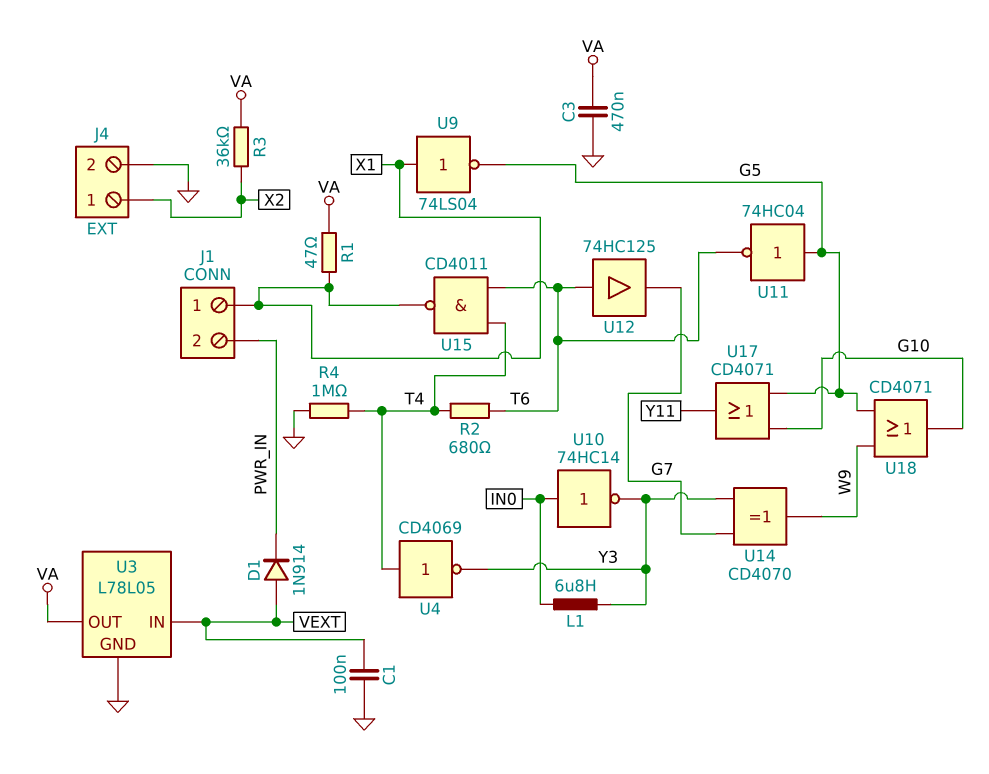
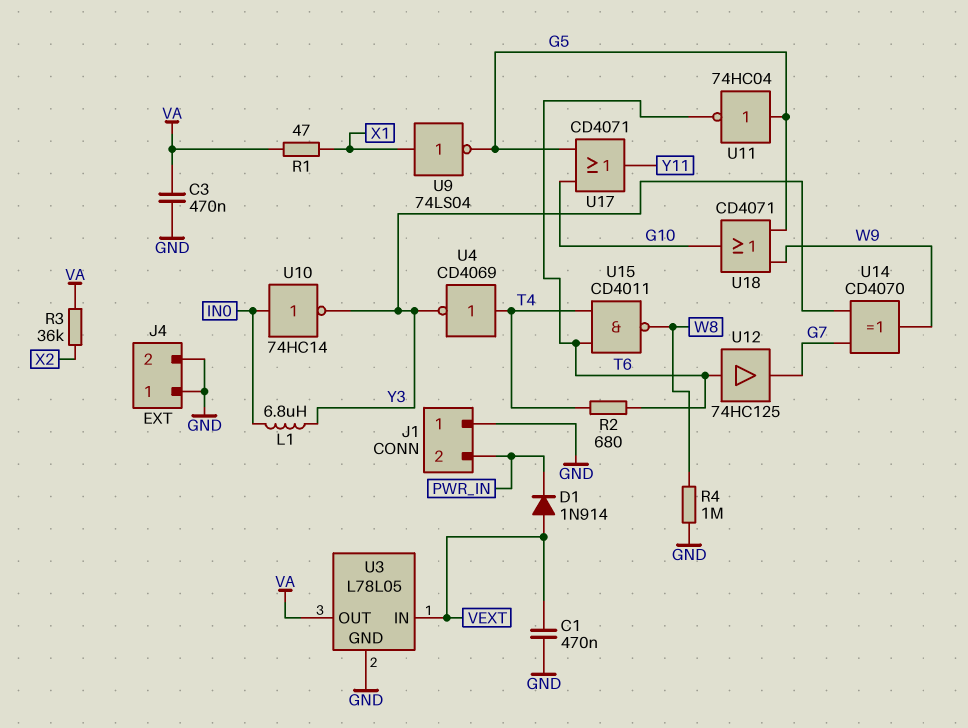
C1: 100nF (GND, VEXT) -> 470nF (GND, VEXT)
J1 pin 1: X1 -> GND
J4 pin 1: X2 -> GND
R4: 1M (GND, T4) -> 1M (GND, W8)
U15: NAND CD4011 (in T4, in T6, out X1) -> NAND CD4011 (in T4, in T6, out W8)

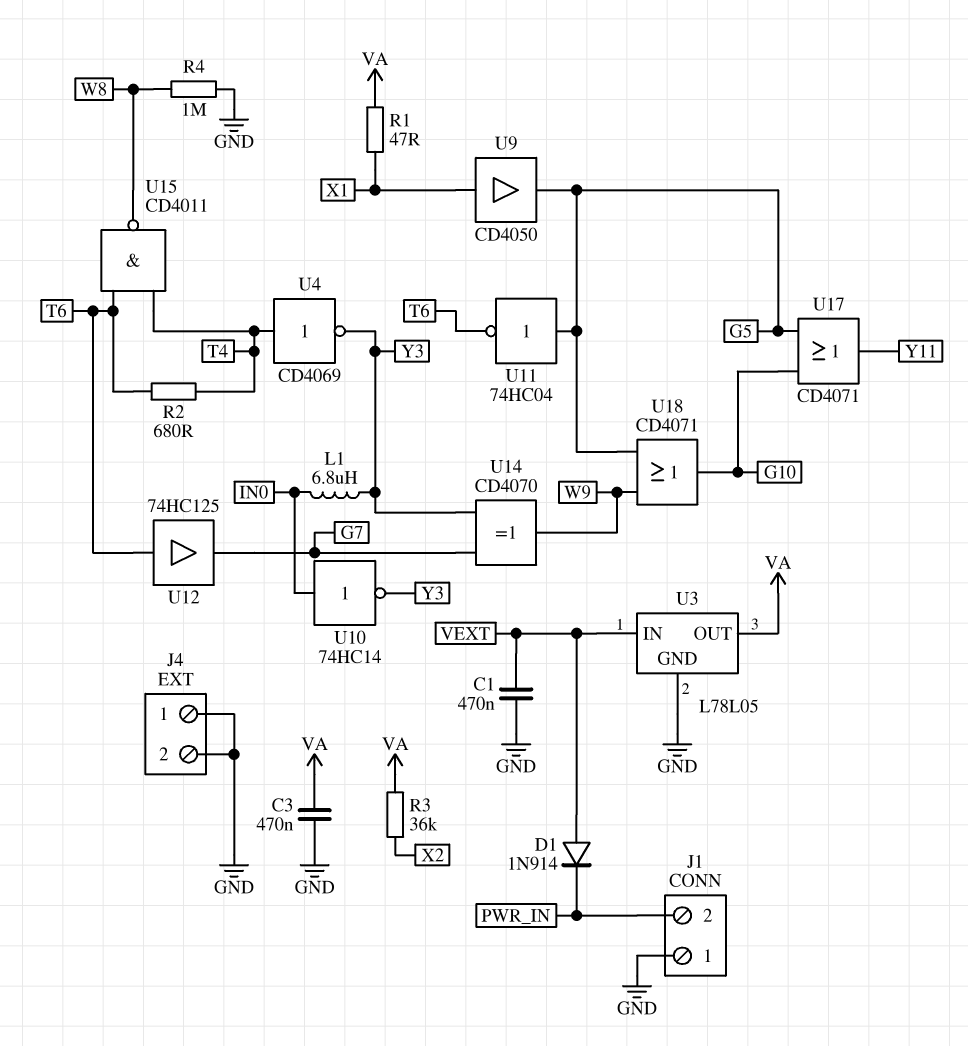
U9: NOT 74LS04 (in X1, out G5) -> buffer CD4050 (in X1, out G5)

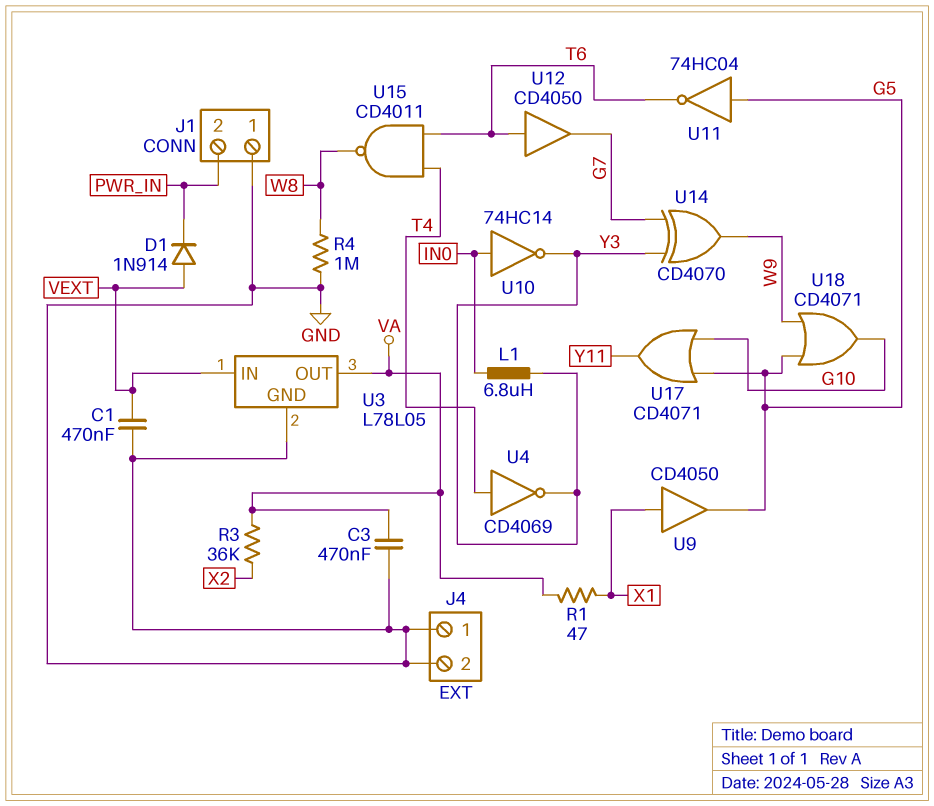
R2: 680 (T4, T6) -> none
U12: buffer 74HC125 (in T6, out G7) -> buffer CD4050 (in T6, out G7)

